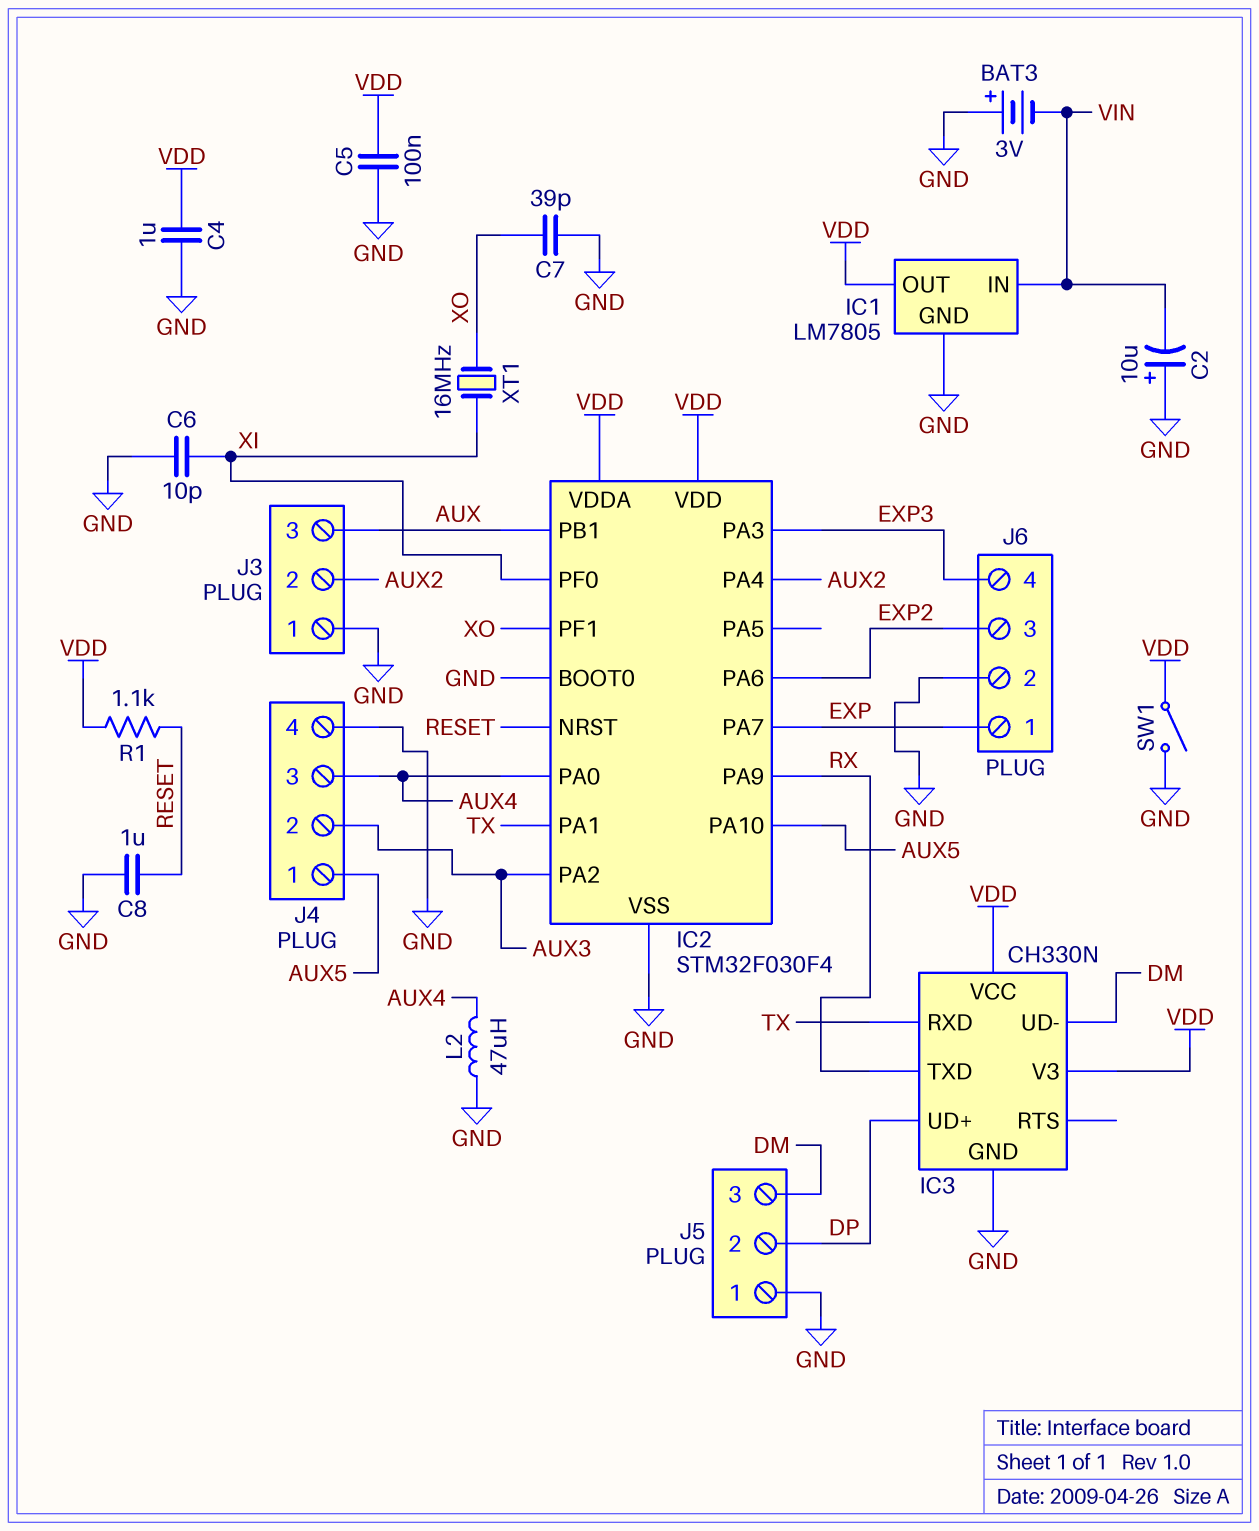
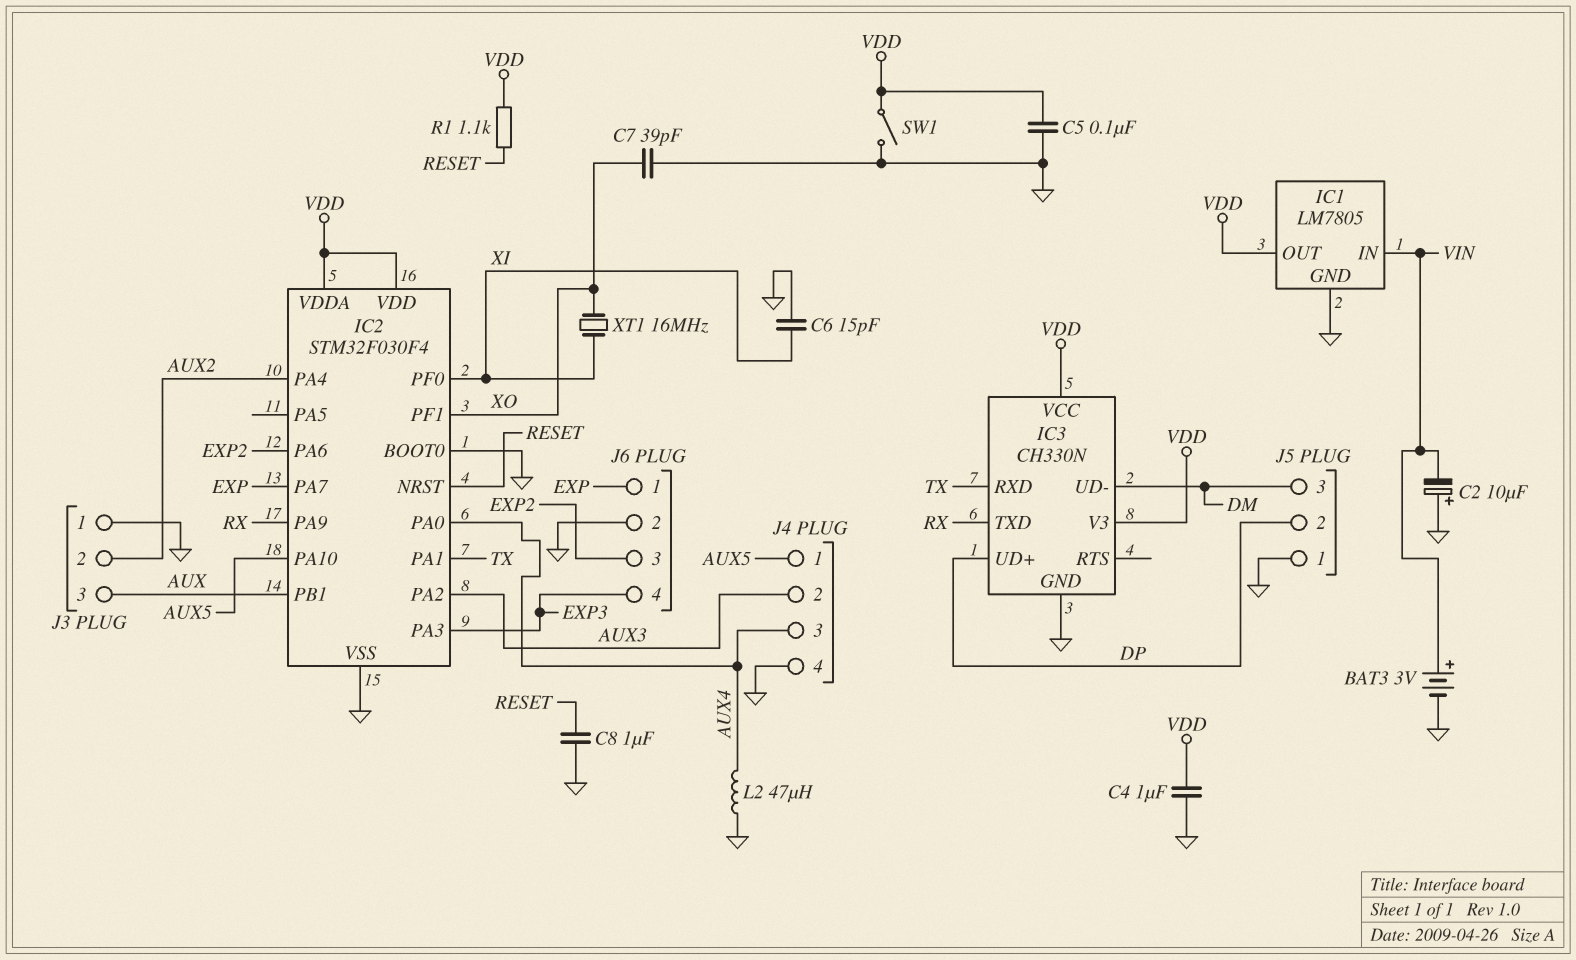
BAT3: 3V (plus GND, minus VIN) -> 3V (plus VIN, minus GND)
C6: 10pF (GND, XI) -> 15pF (GND, XI)

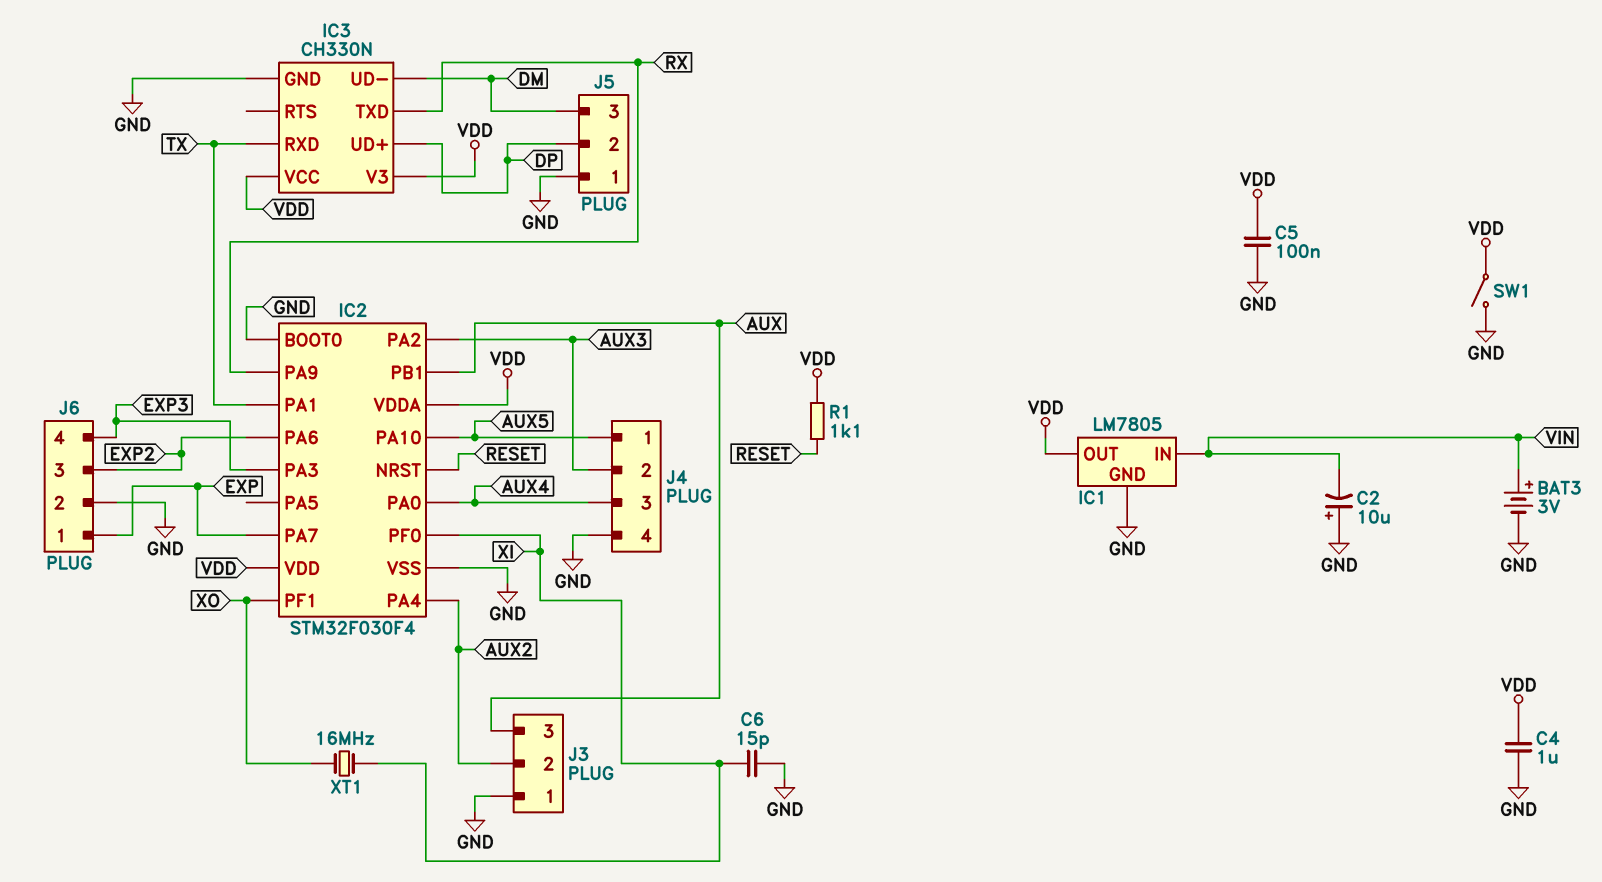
C7: 39pF (GND, XO) -> none
C8: 1uF (GND, RESET) -> none
L2: 47uH (AUX4, GND) -> none

